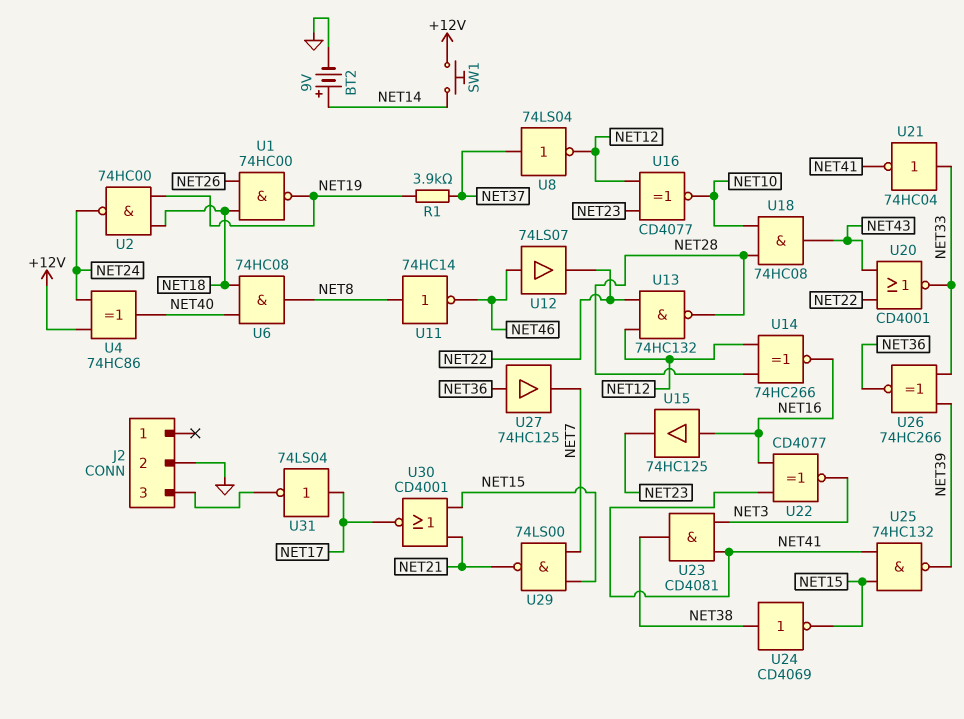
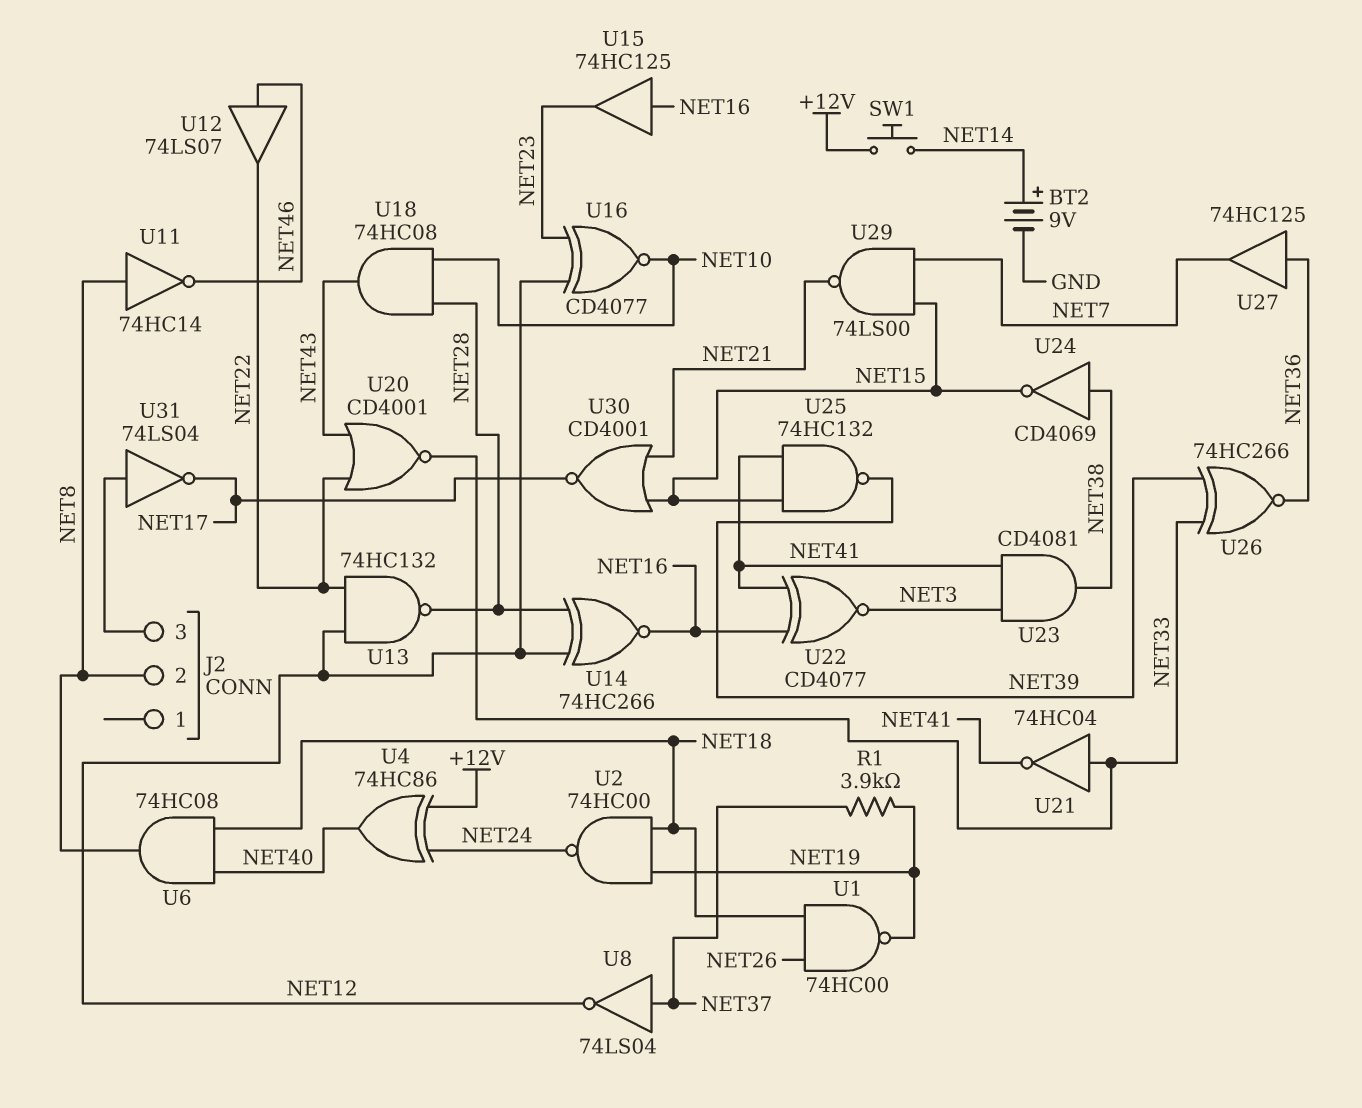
J2 pin 2: GND -> NET8
U31: NOT 74LS04 (in NET17, out J2/3) -> NOT 74LS04 (in J2/3, out NET17)

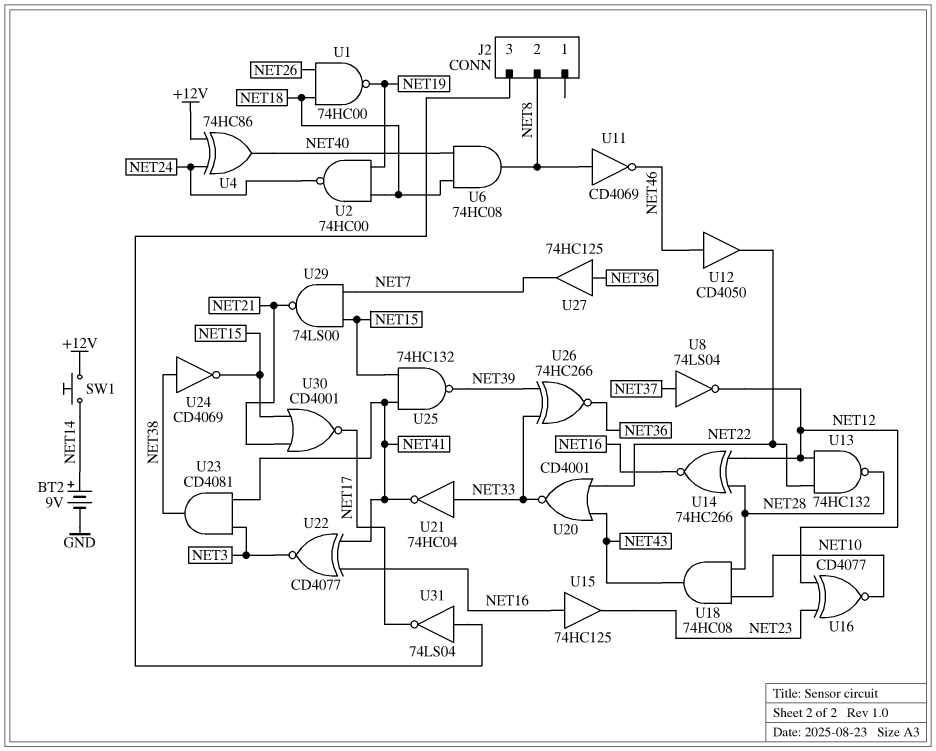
R1: 3.9k (NET19, NET37) -> none
U11: NOT 74HC14 (in NET8, out NET46) -> NOT CD4069 (in NET8, out NET46)
U12: buffer 74LS07 (in NET46, out NET22) -> buffer CD4050 (in NET46, out NET22)

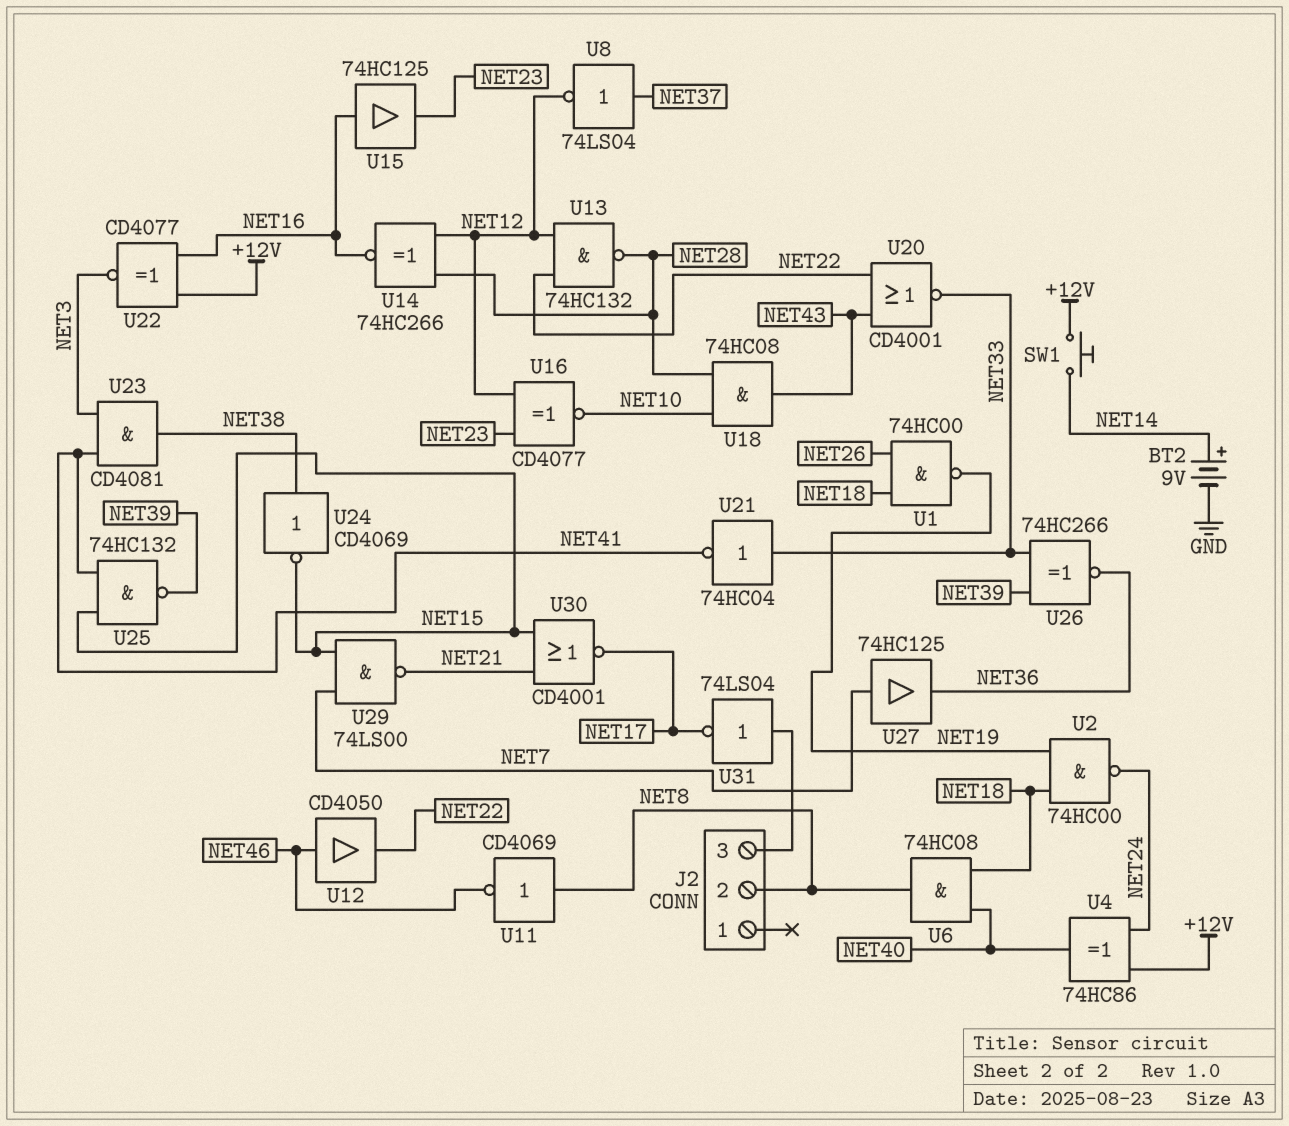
U22: XNOR CD4077 (in NET16, in NET41, out NET3) -> XNOR CD4077 (in +12V, in NET16, out NET3)
U27: buffer 74HC125 (in NET36, out NET7) -> buffer 74HC125 (in NET7, out NET36)

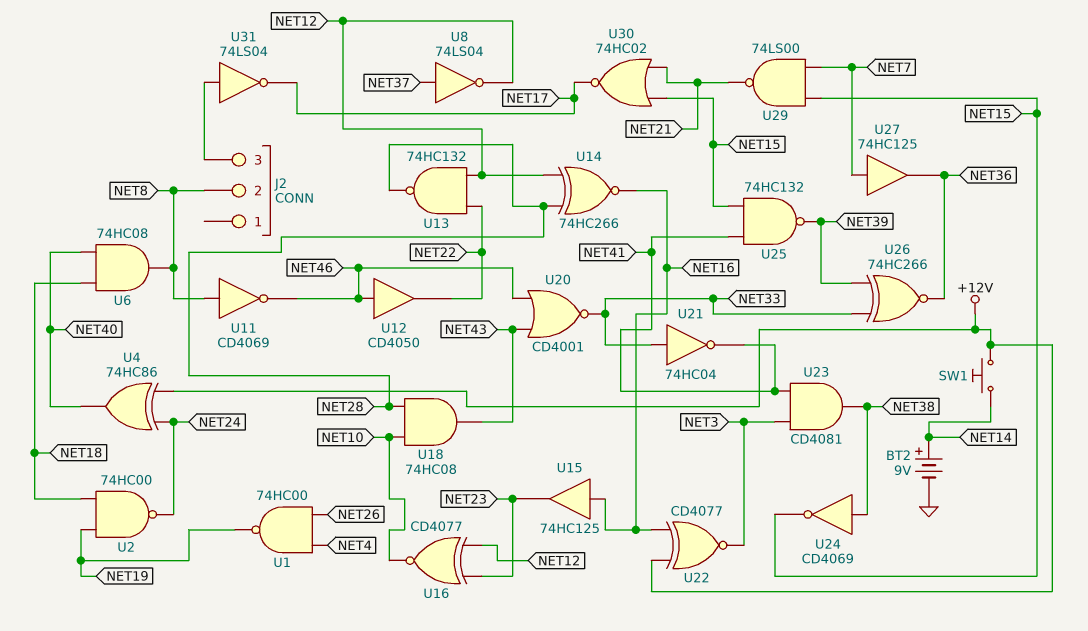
U1: NAND 74HC00 (in NET18, in NET26, out NET19) -> NAND 74HC00 (in NET4, in NET26, out NET19)
U20: NOR CD4001 (in NET22, in NET43, out NET33) -> NOR CD4001 (in NET43, in NET46, out NET33)
U30: NOR CD4001 (in NET15, in NET21, out NET17) -> NOR 74HC02 (in NET15, in NET21, out NET17)

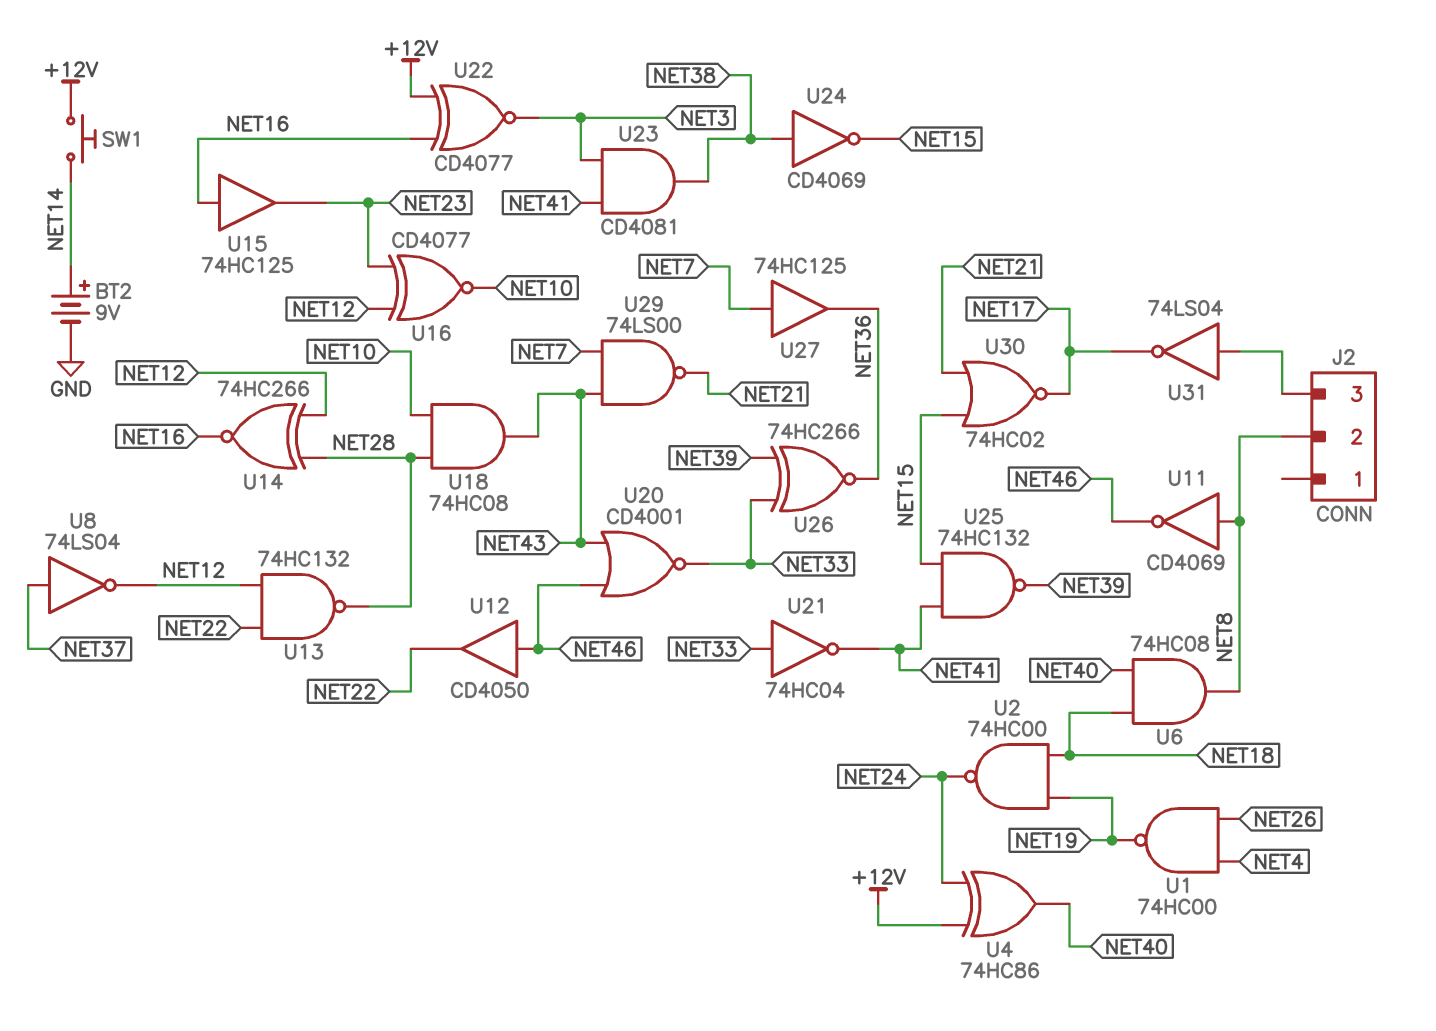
U29: NAND 74LS00 (in NET7, in NET15, out NET21) -> NAND 74LS00 (in NET7, in NET43, out NET21)

